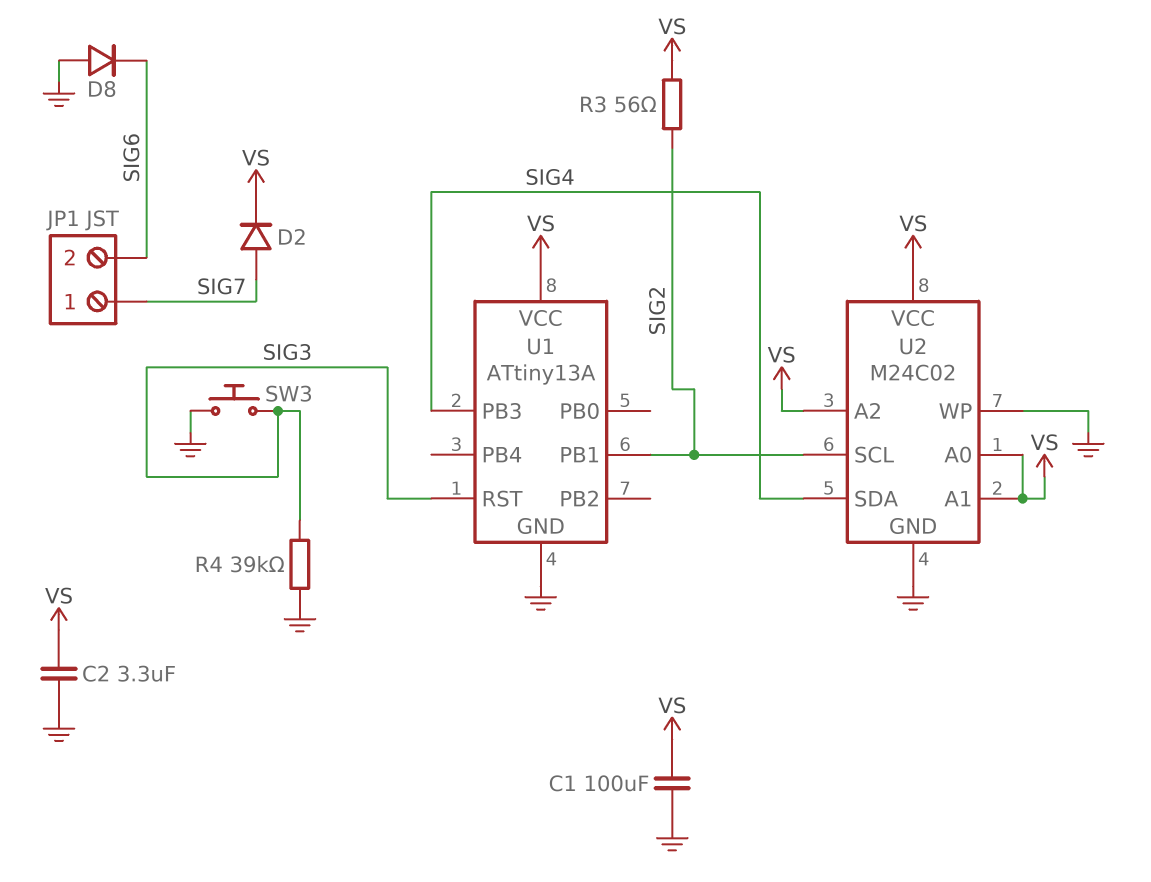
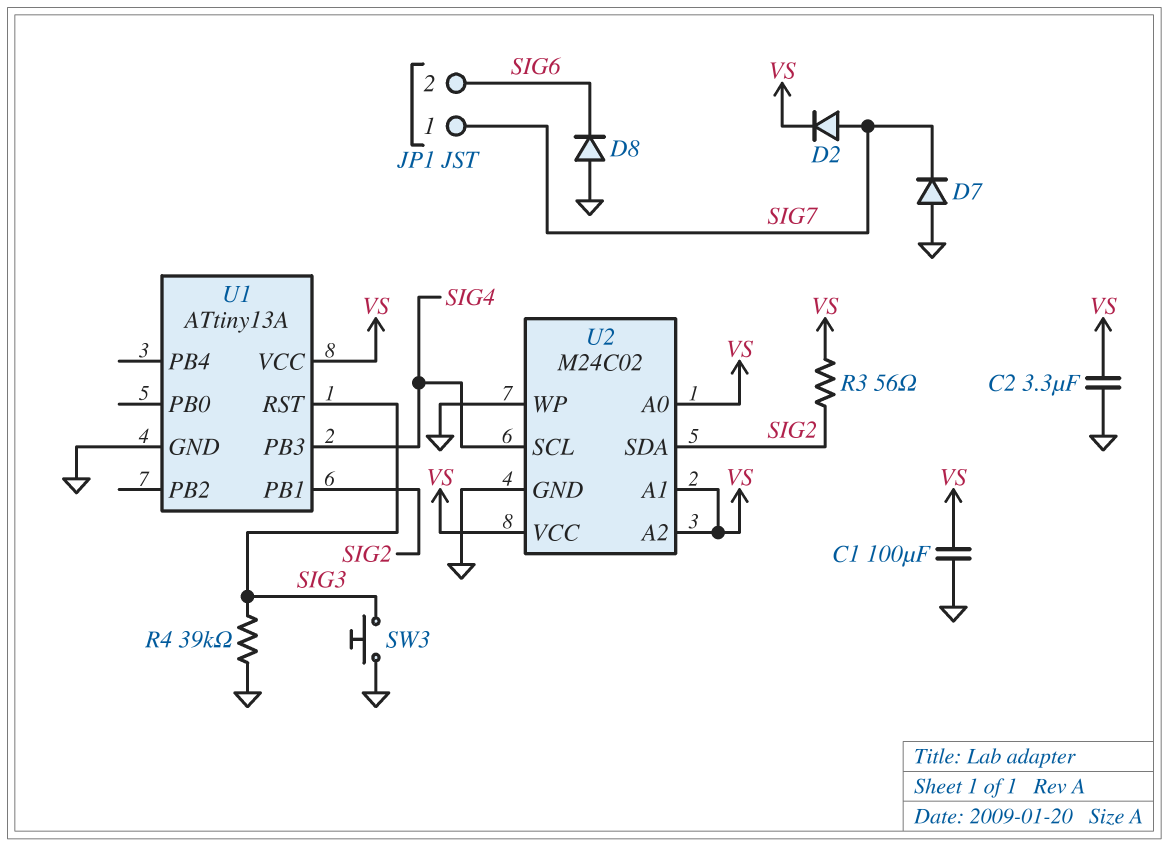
D7: none -> diode (A GND, K SIG7)
U2 pin SCL: SIG2 -> SIG4
U2 pin SDA: SIG4 -> SIG2

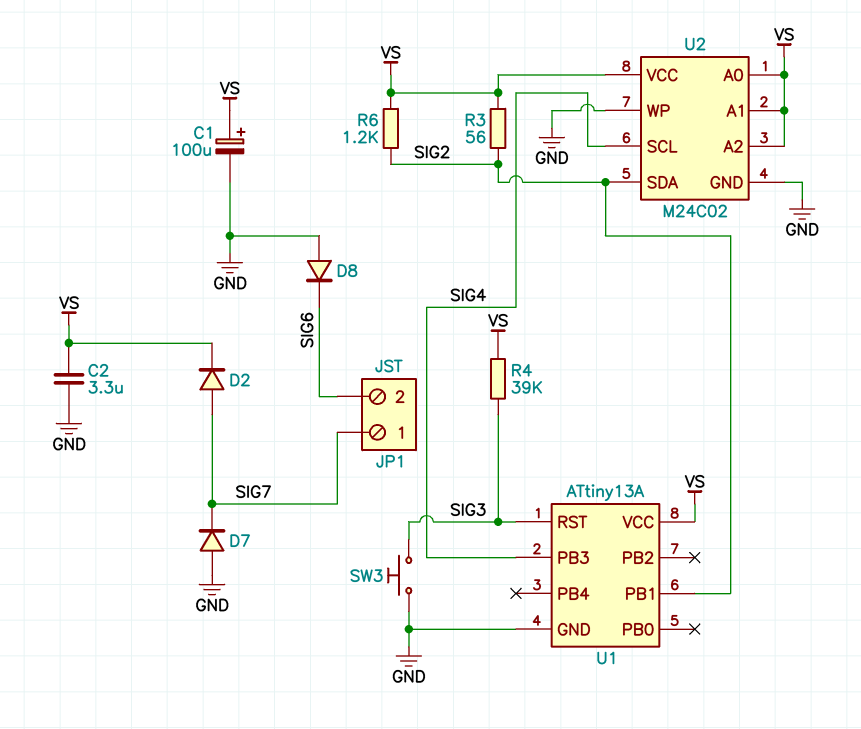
C1: 100uF (GND, VS) -> 100uF (plus VS, minus GND)
R4: 39k (GND, SIG3) -> 39k (SIG3, VS)
R6: none -> 1.2k (SIG2, VS)

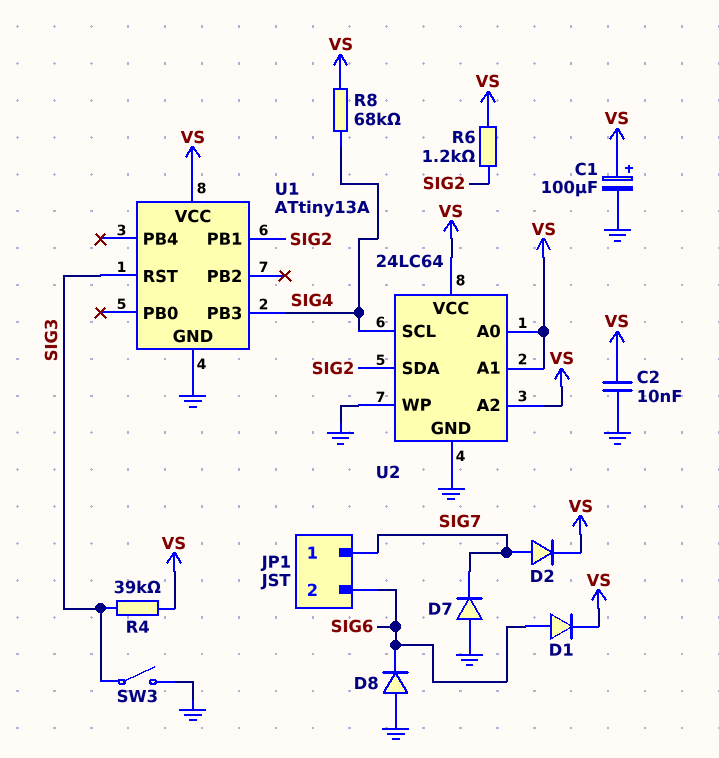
C2: 3.3uF (GND, VS) -> 10nF (GND, VS)
D1: none -> diode (A SIG6, K VS)
R3: 56 (SIG2, VS) -> none
R8: none -> 68k (SIG4, VS)
SW3: button (GND, SIG3) -> switch (GND, SIG3)
U2: M24C02 -> 24LC64

